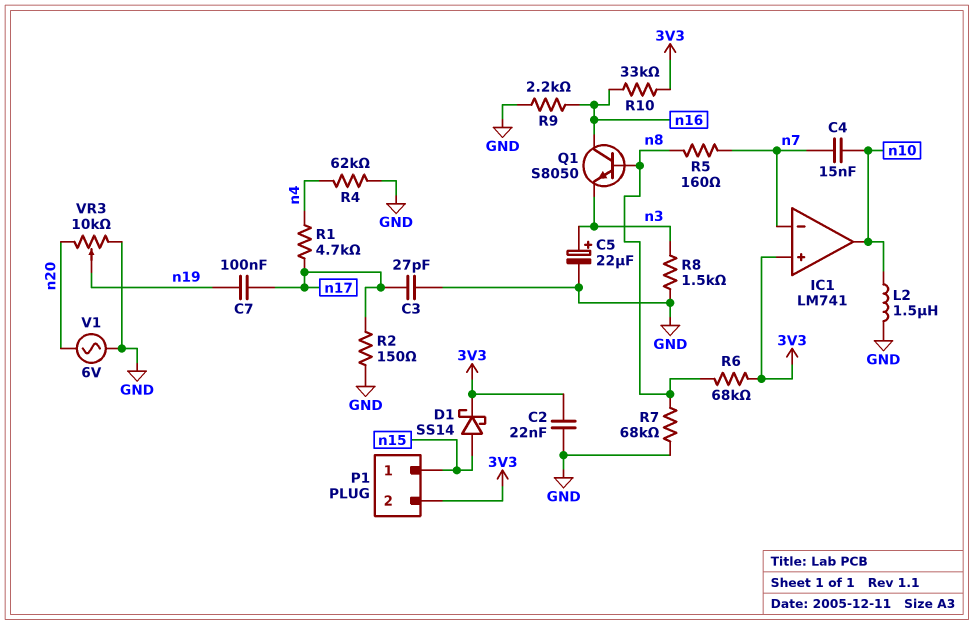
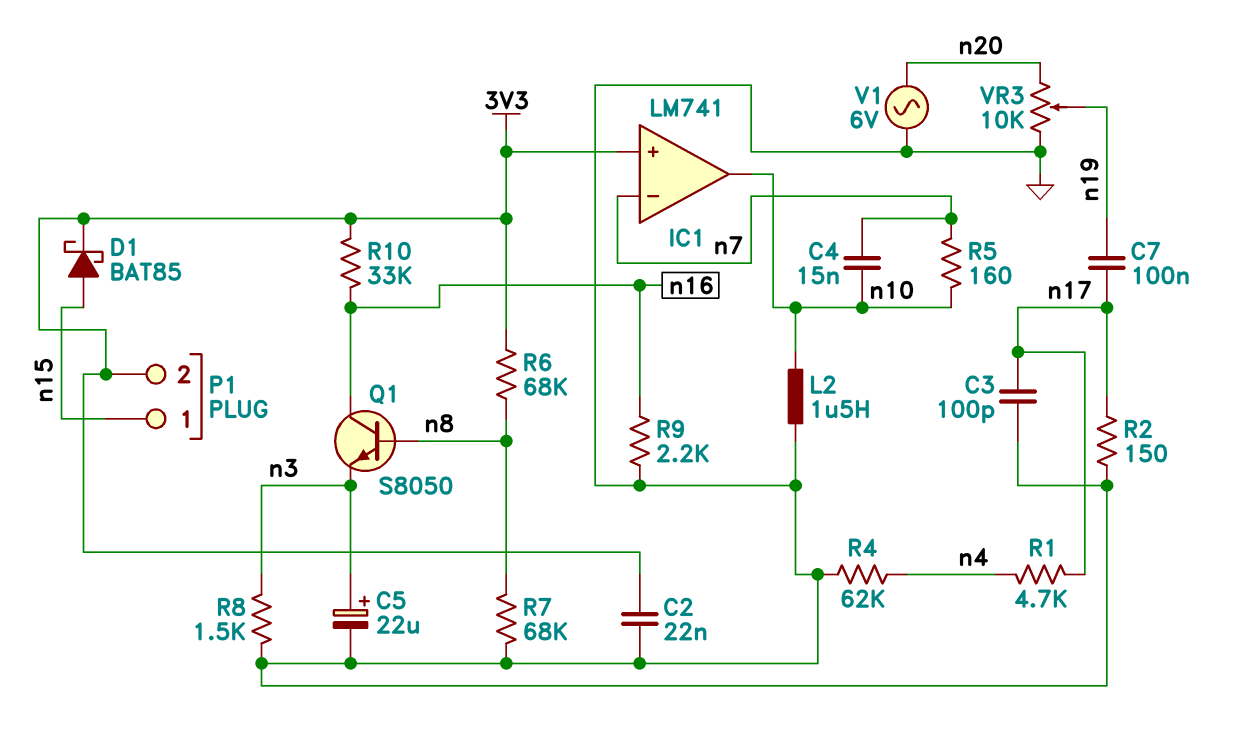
C3: 27pF (GND, n17) -> 100pF (GND, n17)
D1: schottky SS14 (A n15, K 3V3) -> schottky BAT85 (A n15, K 3V3)
R5: 160 (n7, n8) -> 160 (n7, n10)

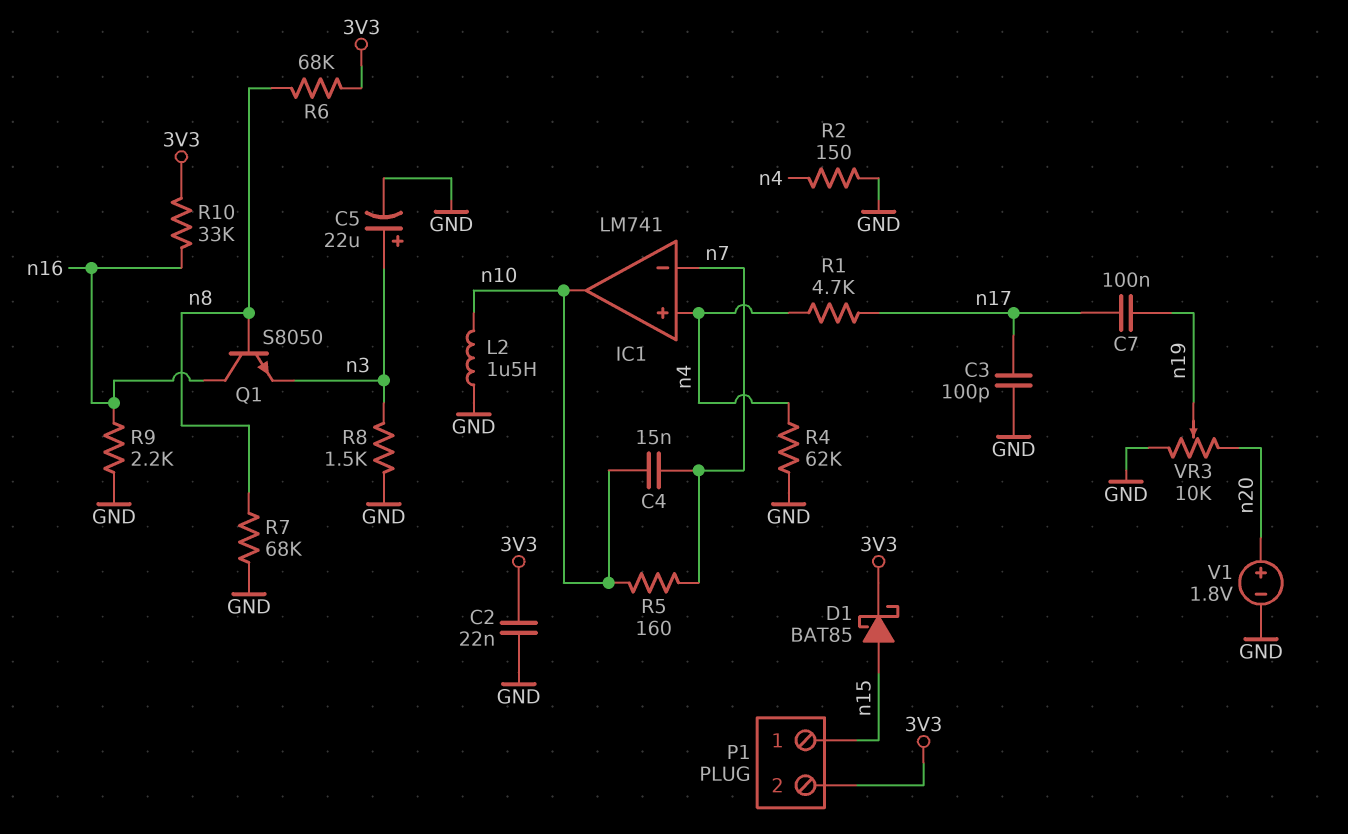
IC1 pin in+: 3V3 -> n4
R2: 150 (GND, n17) -> 150 (GND, n4)
V1: AC 6V (GND, n20) -> 1.8V (plus n20, minus GND)

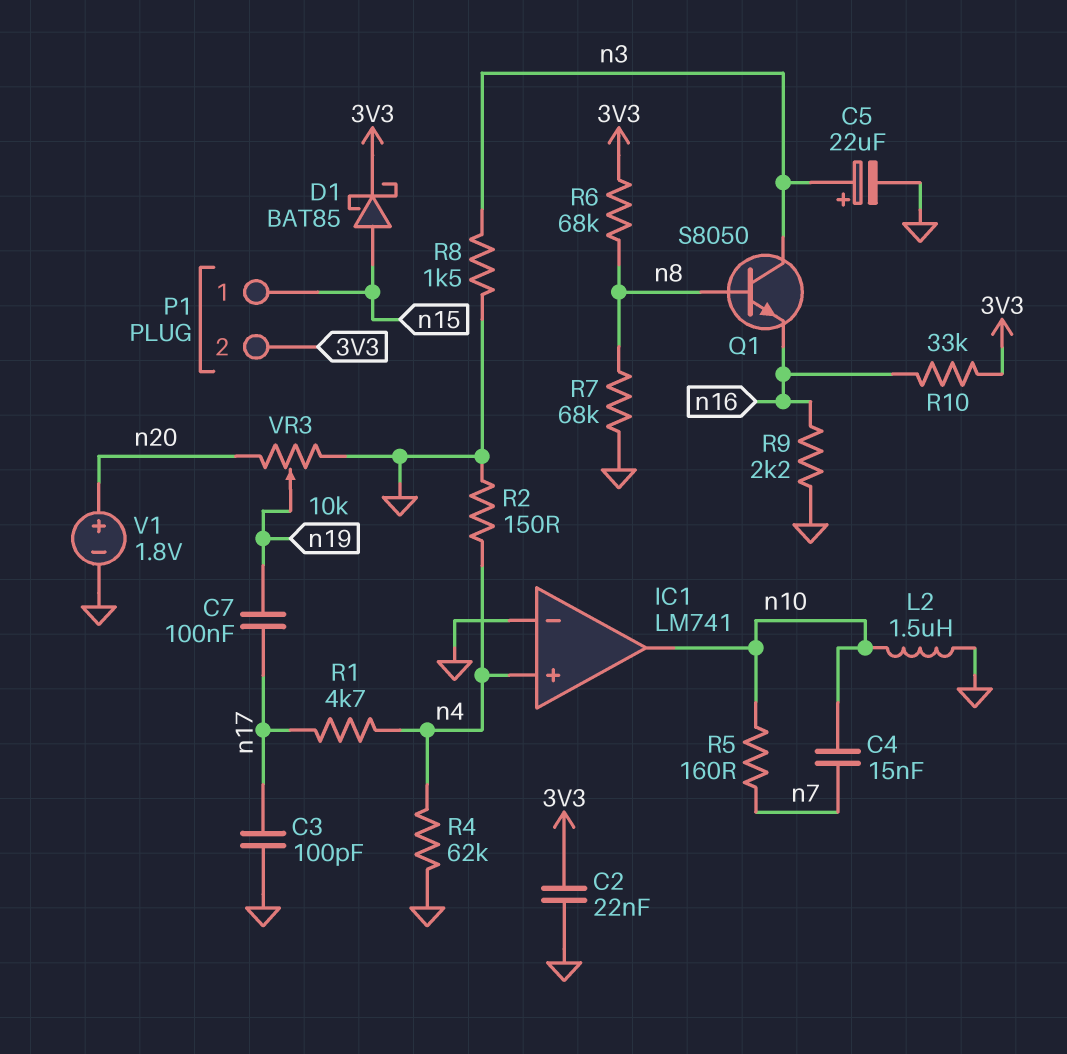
IC1 pin in-: n7 -> GND
Q1: NPN S8050 (B n8, C n16, E n3) -> NPN S8050 (B n8, C n3, E n16)

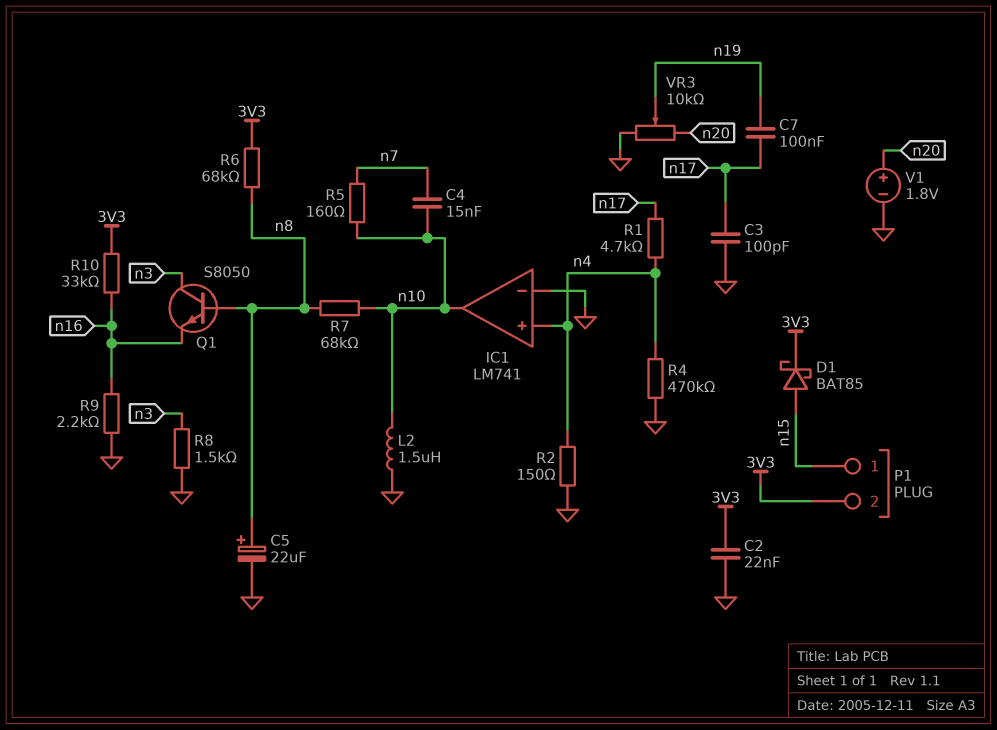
C5: 22uF (plus n3, minus GND) -> 22uF (plus n8, minus GND)
R4: 62k (GND, n4) -> 470k (GND, n4)
R7: 68k (GND, n8) -> 68k (n8, n10)

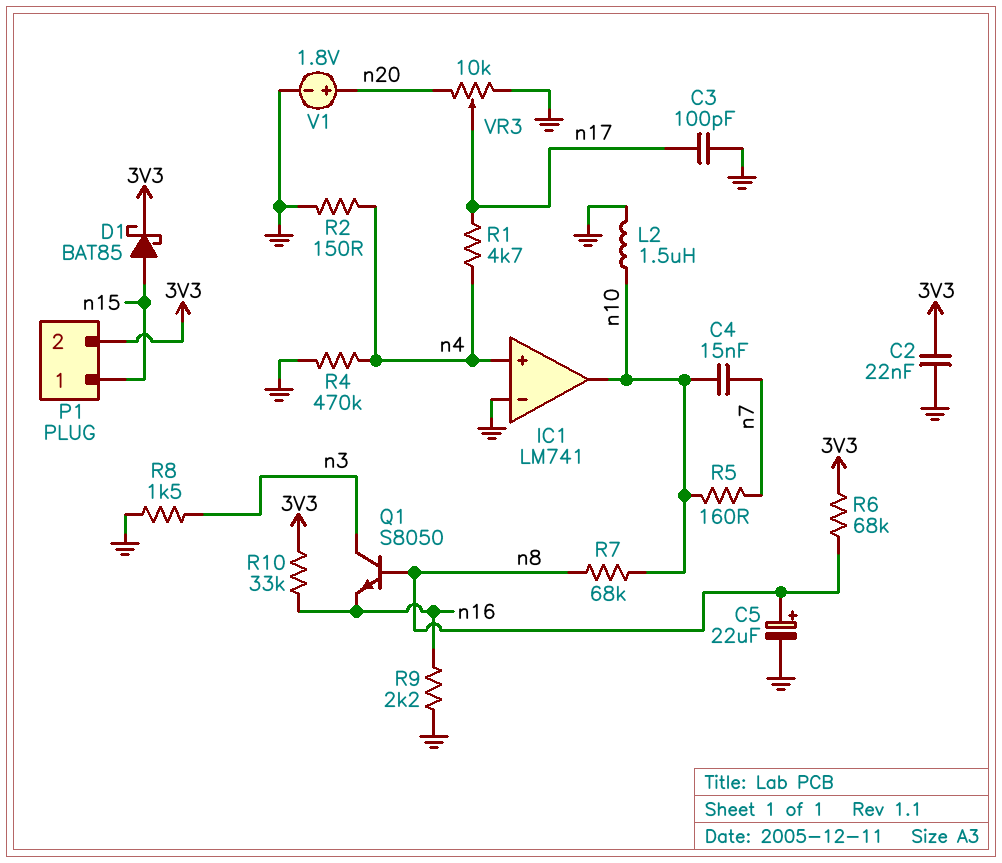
C7: 100nF (n17, n19) -> none
VR3: 10k (GND, n20, wiper n19) -> 10k (GND, n20, wiper n17)

